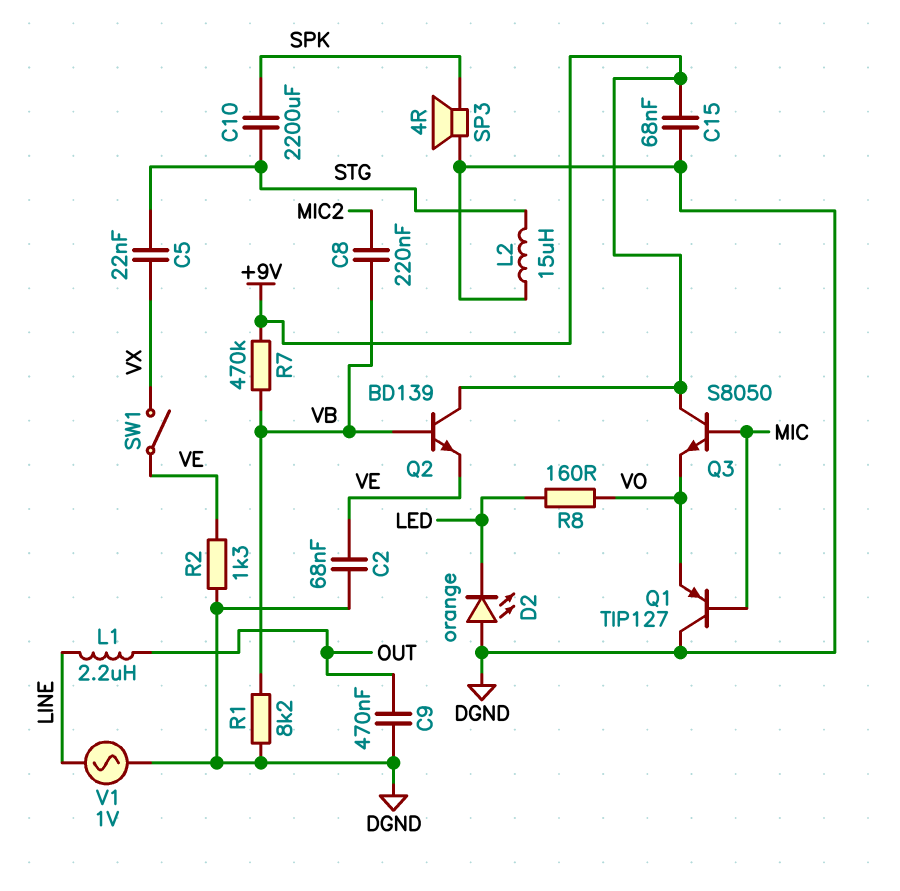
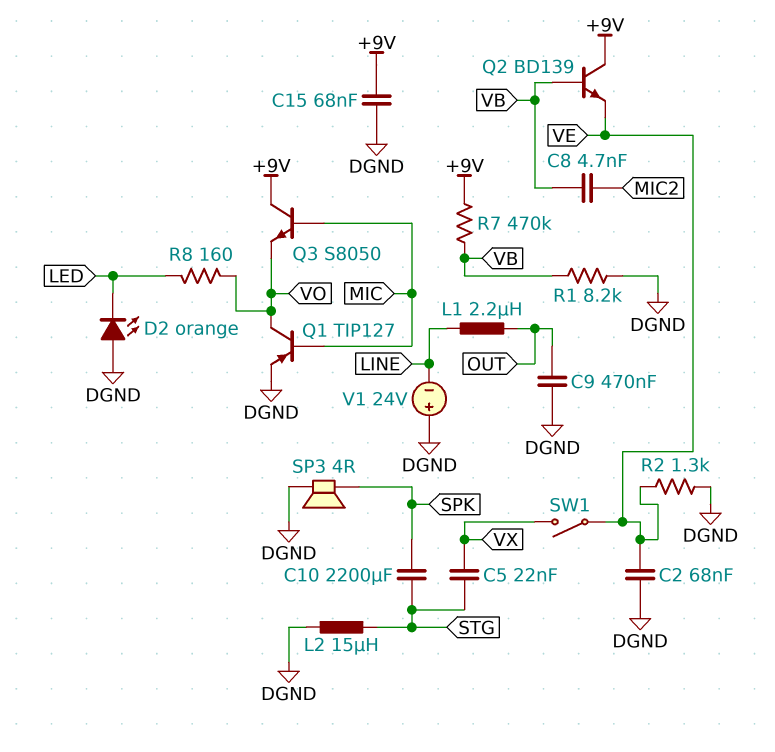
C8: 220nF (MIC2, VB) -> 4.7nF (MIC2, VB)
Q1: PNP TIP127 (B MIC, C DGND, E VO) -> PNP TIP127 (B MIC, C VO, E DGND)
V1: AC 1V (DGND, LINE) -> 24V (plus DGND, minus LINE)

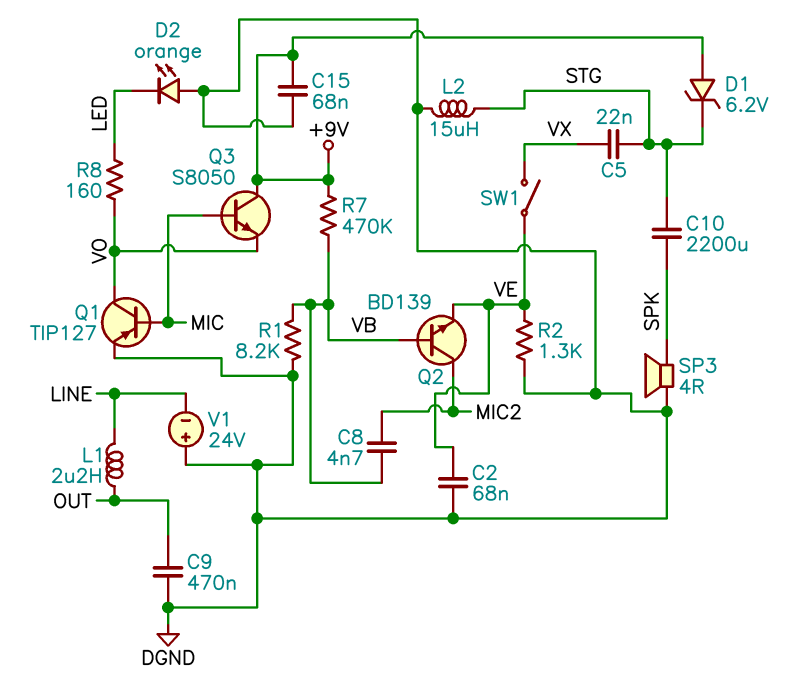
D1: none -> zener 6.2V (A +9V, K STG)
Q2: NPN BD139 (B VB, C +9V, E VE) -> NPN BD139 (B VB, C MIC2, E VE)

